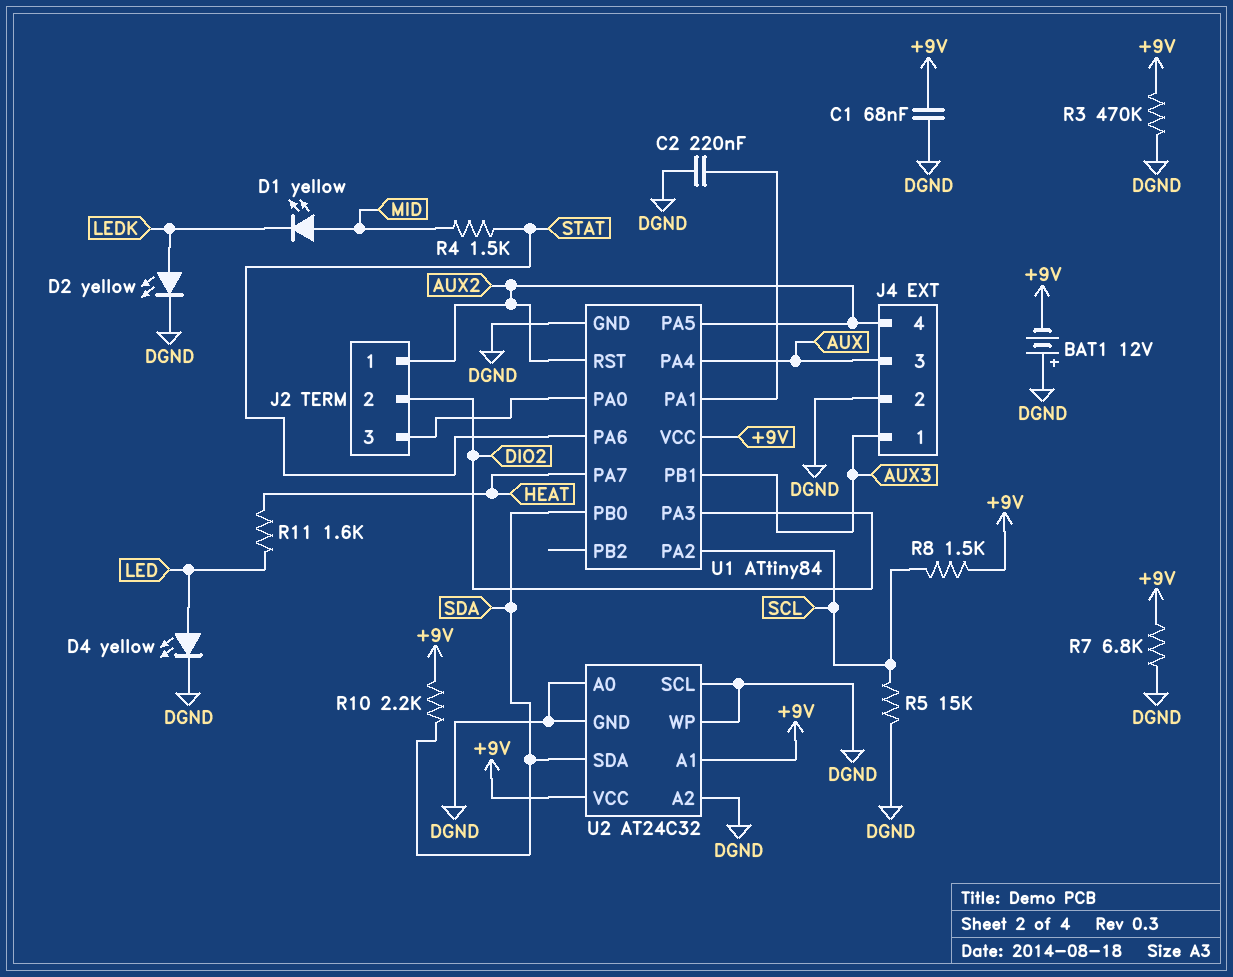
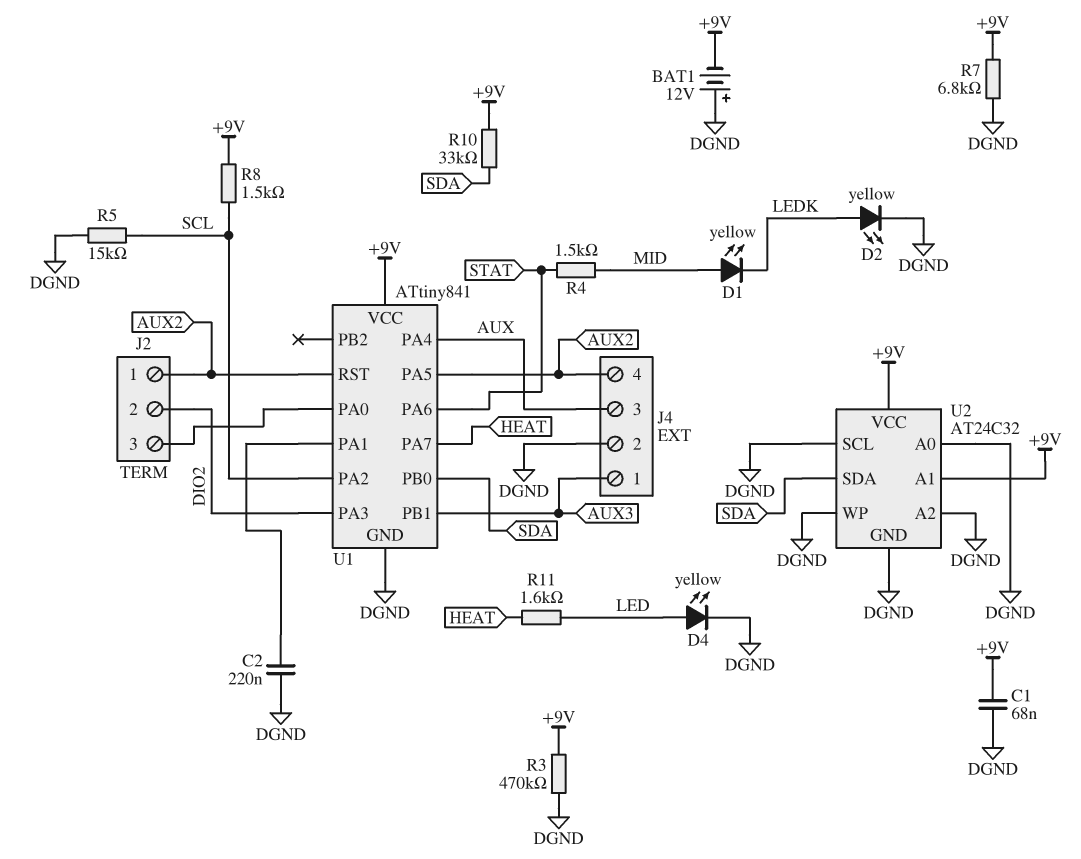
R10: 2.2k (+9V, SDA) -> 33k (+9V, SDA)
U1: ATtiny84 -> ATtiny841

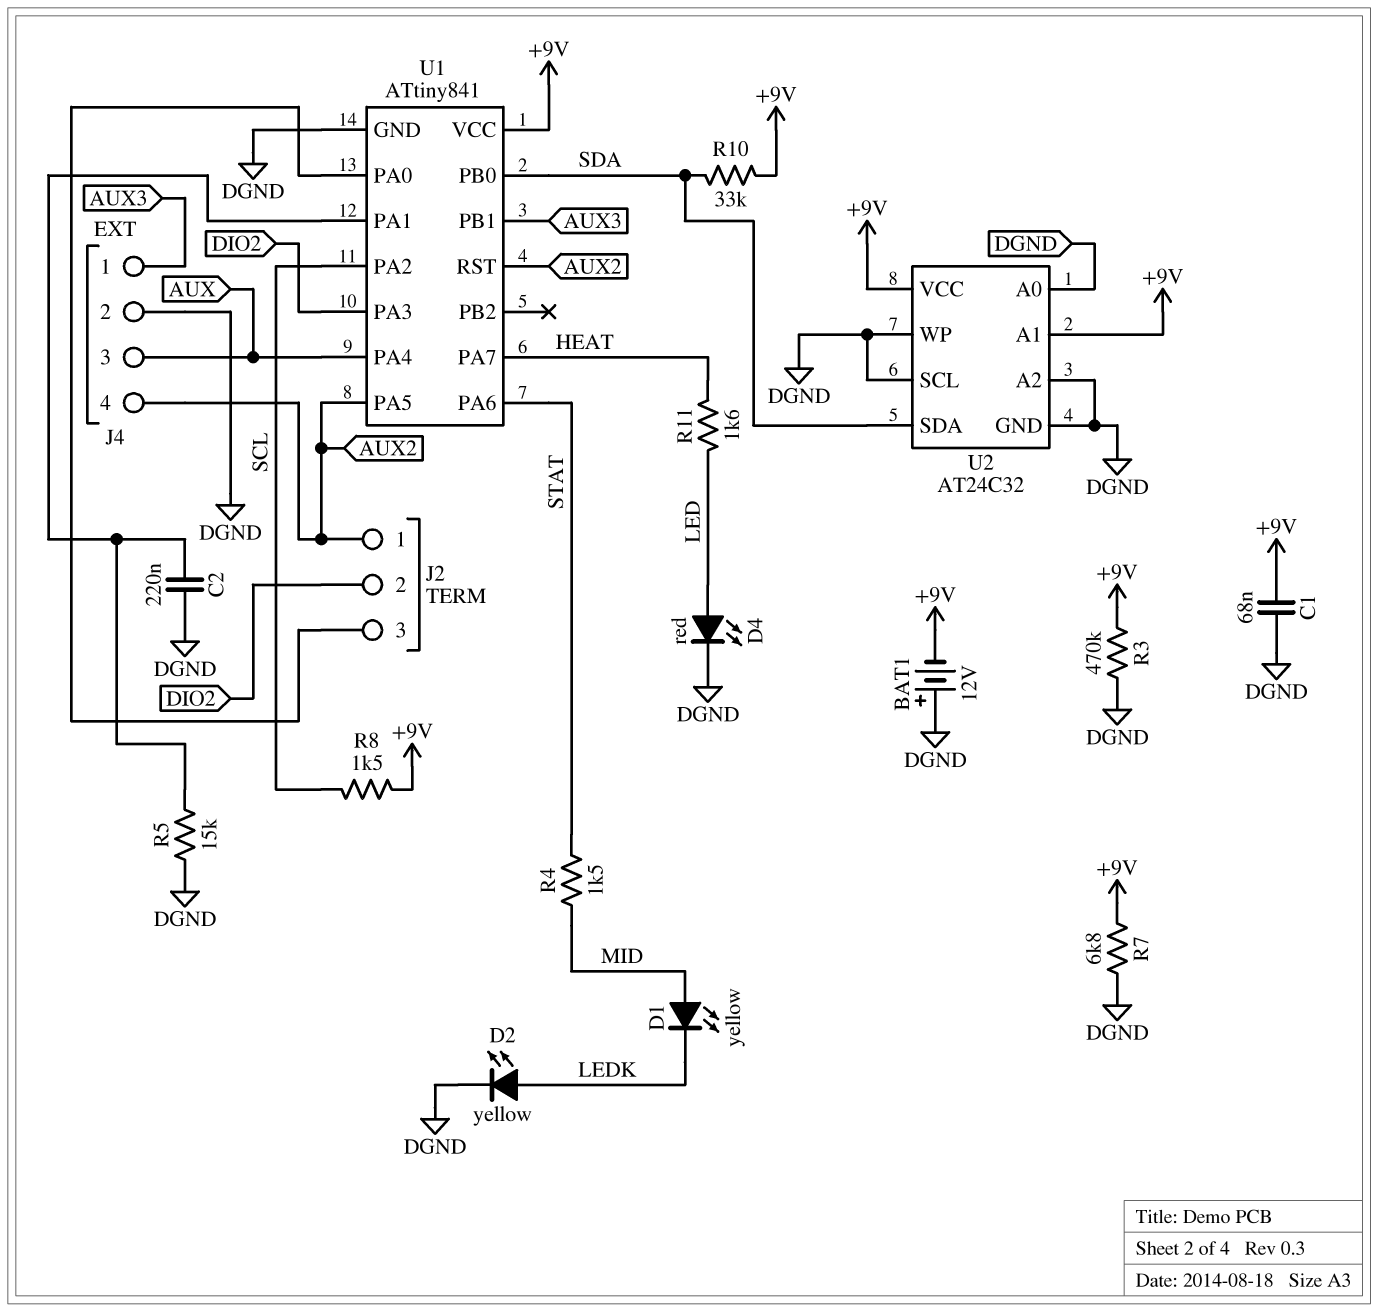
D4: LED yellow (A LED, K DGND) -> LED red (A LED, K DGND)
R5: 15k (DGND, SCL) -> 15k (DGND, U1/PA1)

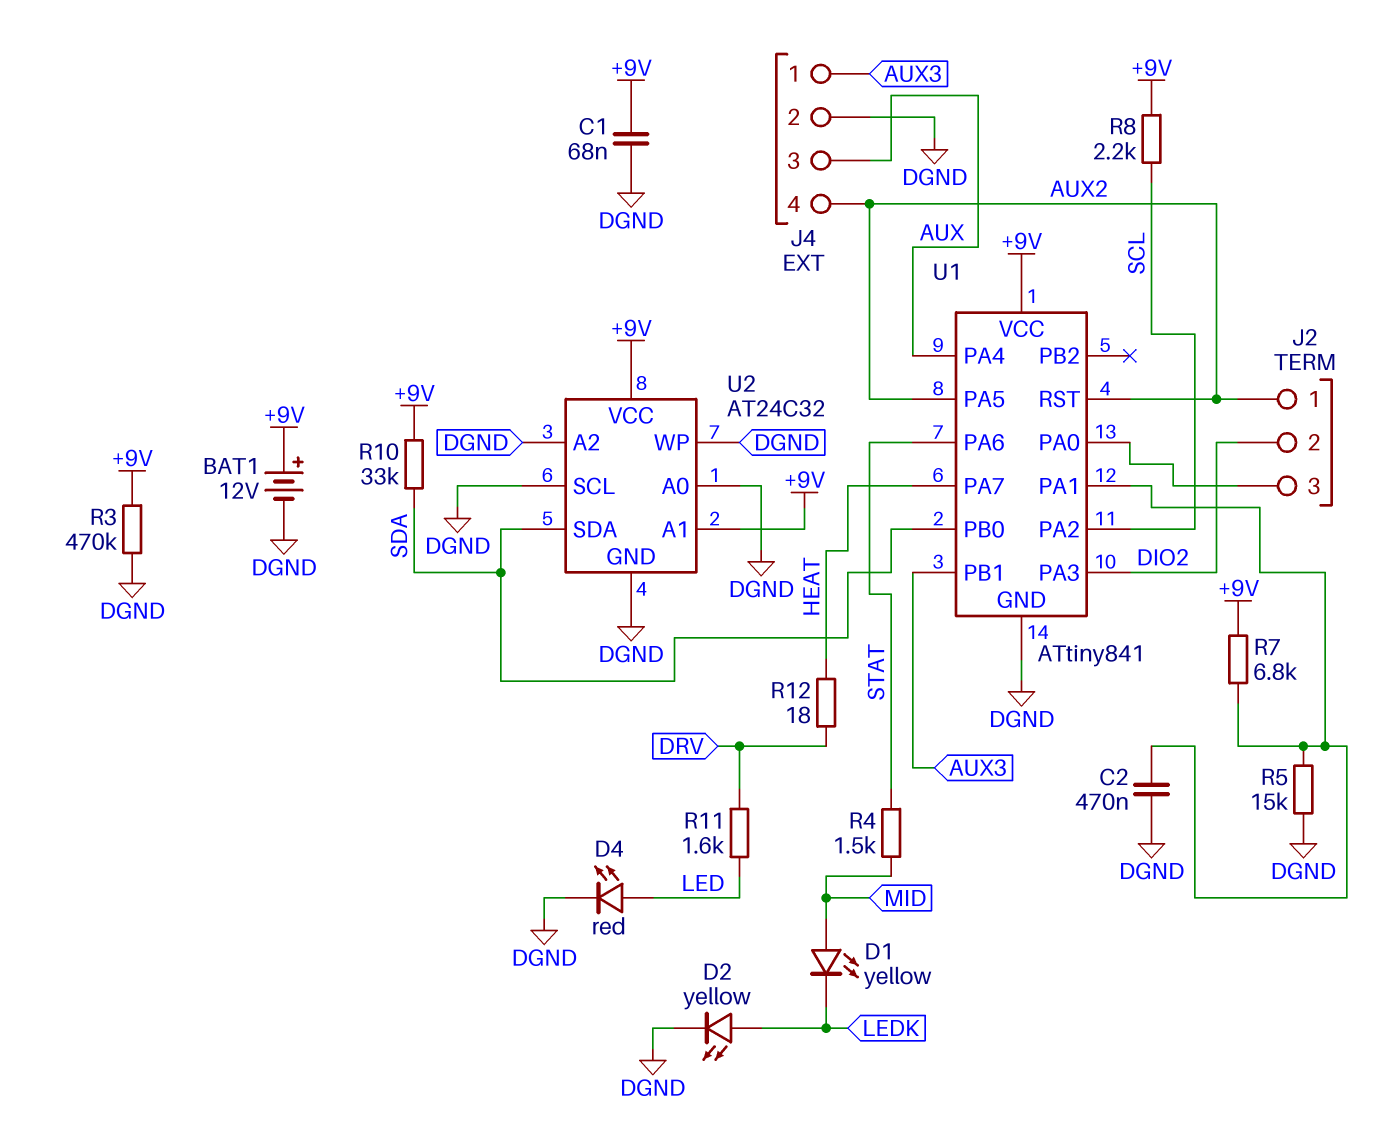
BAT1: 12V (plus DGND, minus +9V) -> 12V (plus +9V, minus DGND)
C2: 220nF (DGND, U1/PA1) -> 470nF (DGND, U1/PA1)
R7: 6.8k (+9V, DGND) -> 6.8k (+9V, U1/PA1)
R8: 1.5k (+9V, SCL) -> 2.2k (+9V, SCL)
R11: 1.6k (HEAT, LED) -> 1.6k (DRV, LED)
R12: none -> 18 (DRV, HEAT)

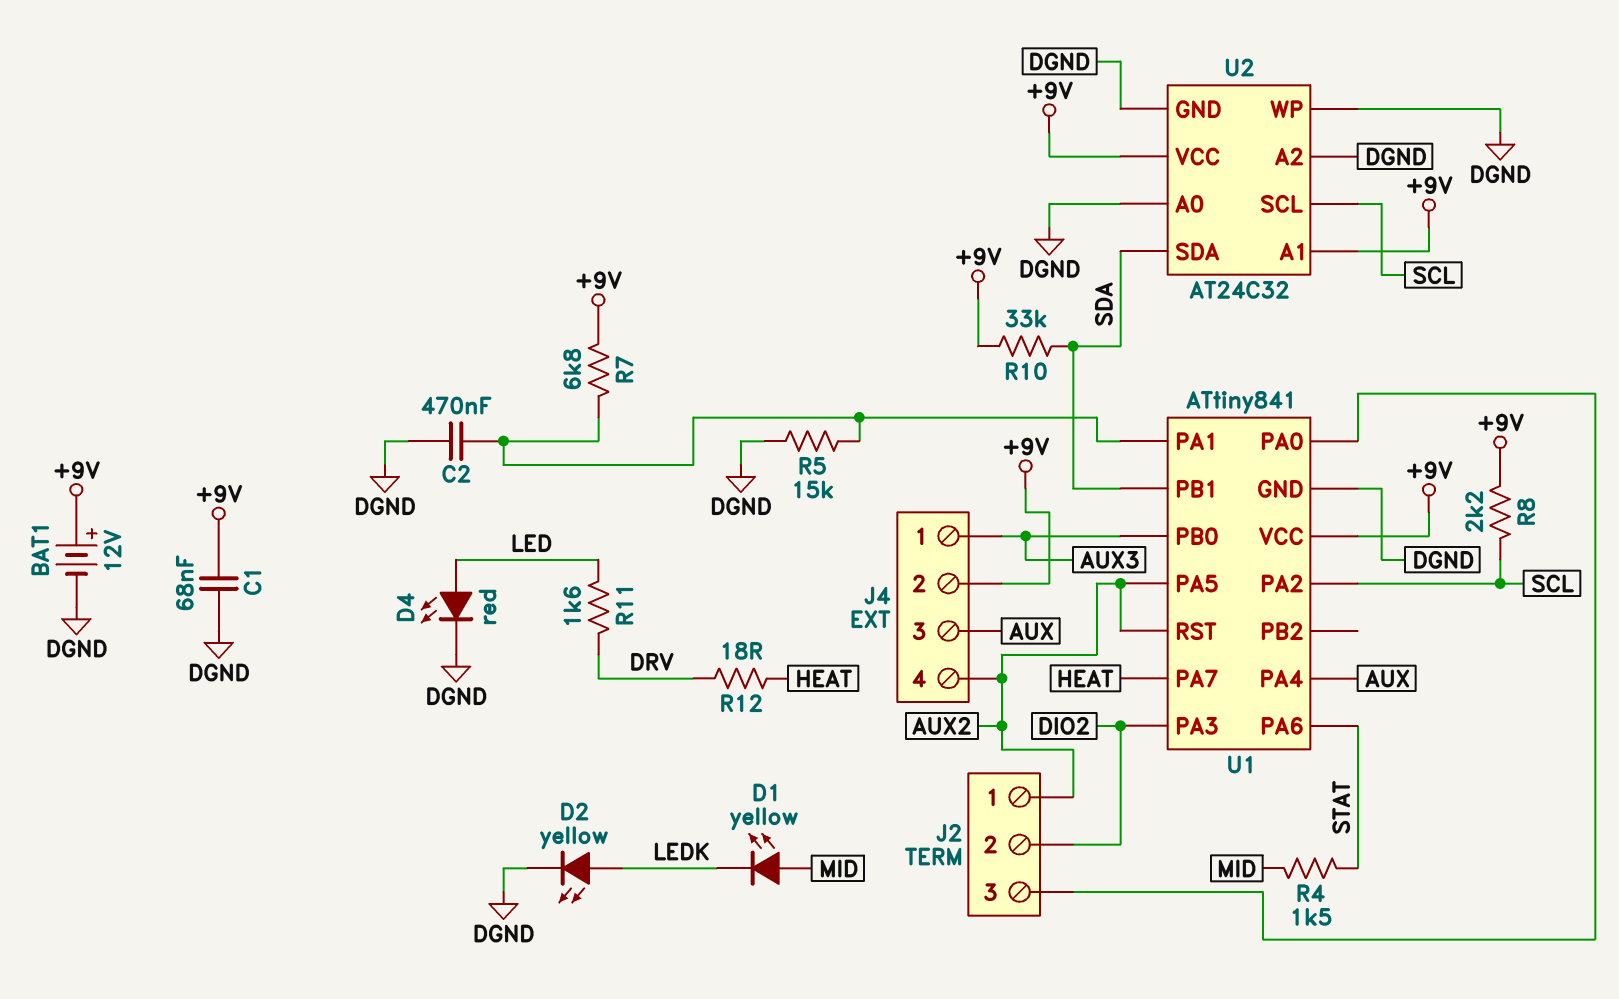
J4 pin 2: DGND -> +9V
R3: 470k (+9V, DGND) -> none
U1 pin PB0: SDA -> AUX3
U1 pin PB1: AUX3 -> SDA
U2 pin SCL: DGND -> SCL

